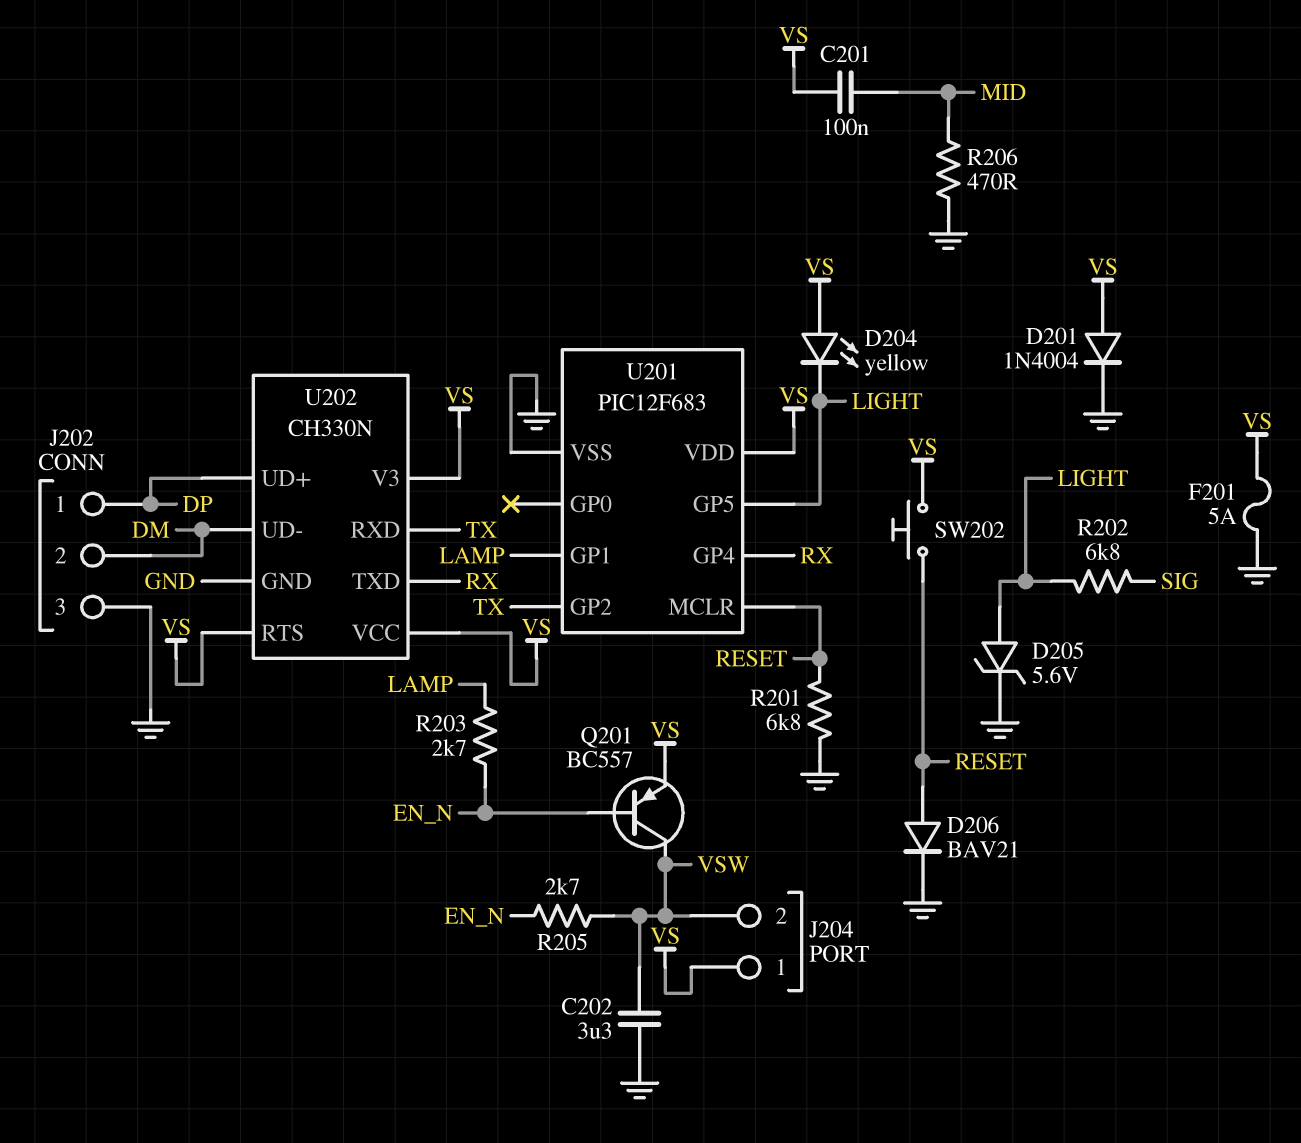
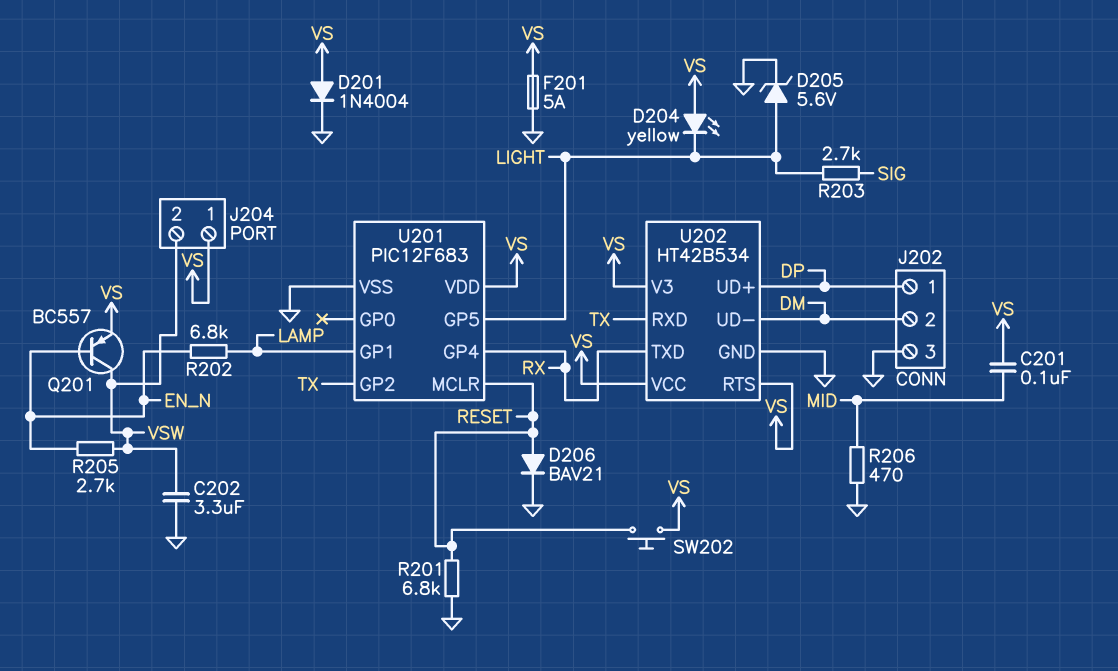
R202: 6.8k (LIGHT, SIG) -> 6.8k (EN_N, LAMP)
R203: 2.7k (EN_N, LAMP) -> 2.7k (LIGHT, SIG)
U202: CH330N -> HT42B534

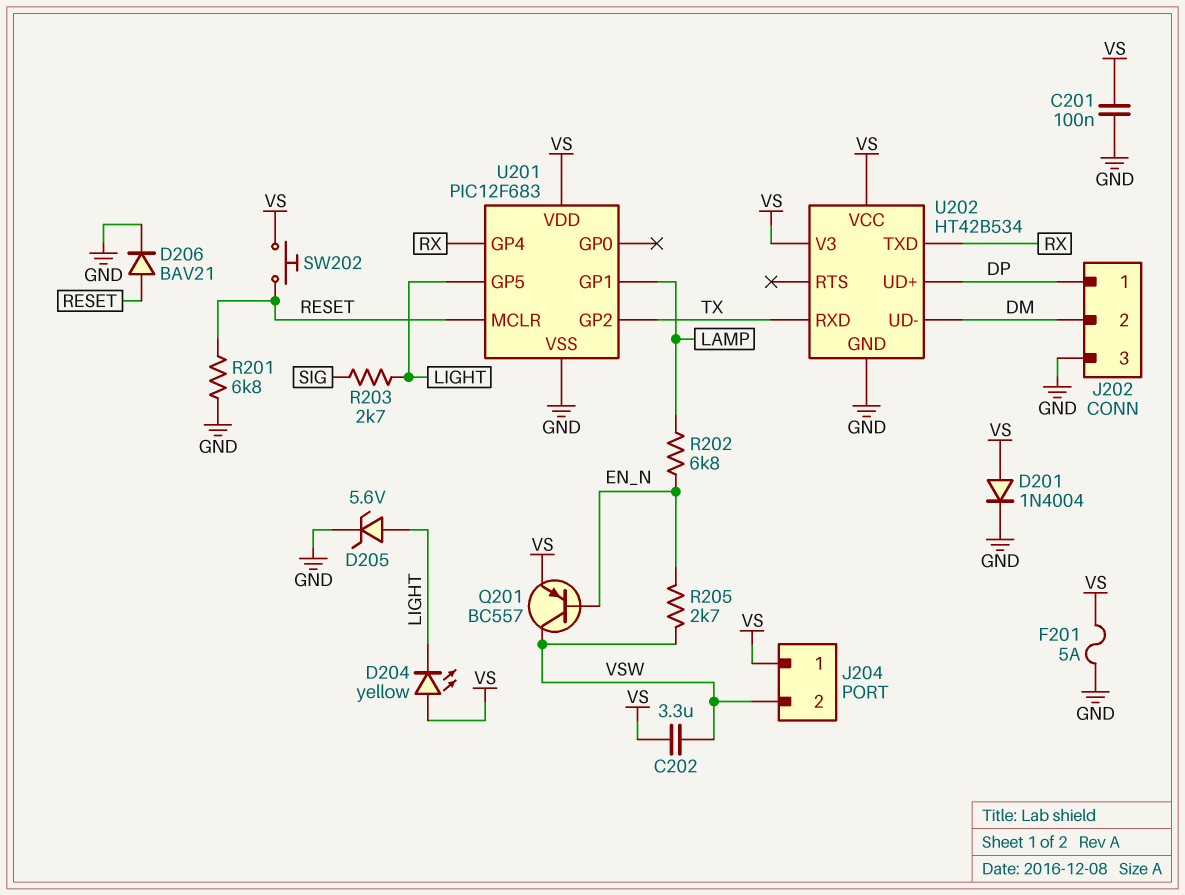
C201: 100nF (MID, VS) -> 100nF (GND, VS)
C202: 3.3uF (GND, VSW) -> 3.3uF (VS, VSW)
R206: 470 (GND, MID) -> none
U202 pin RTS: VS -> none

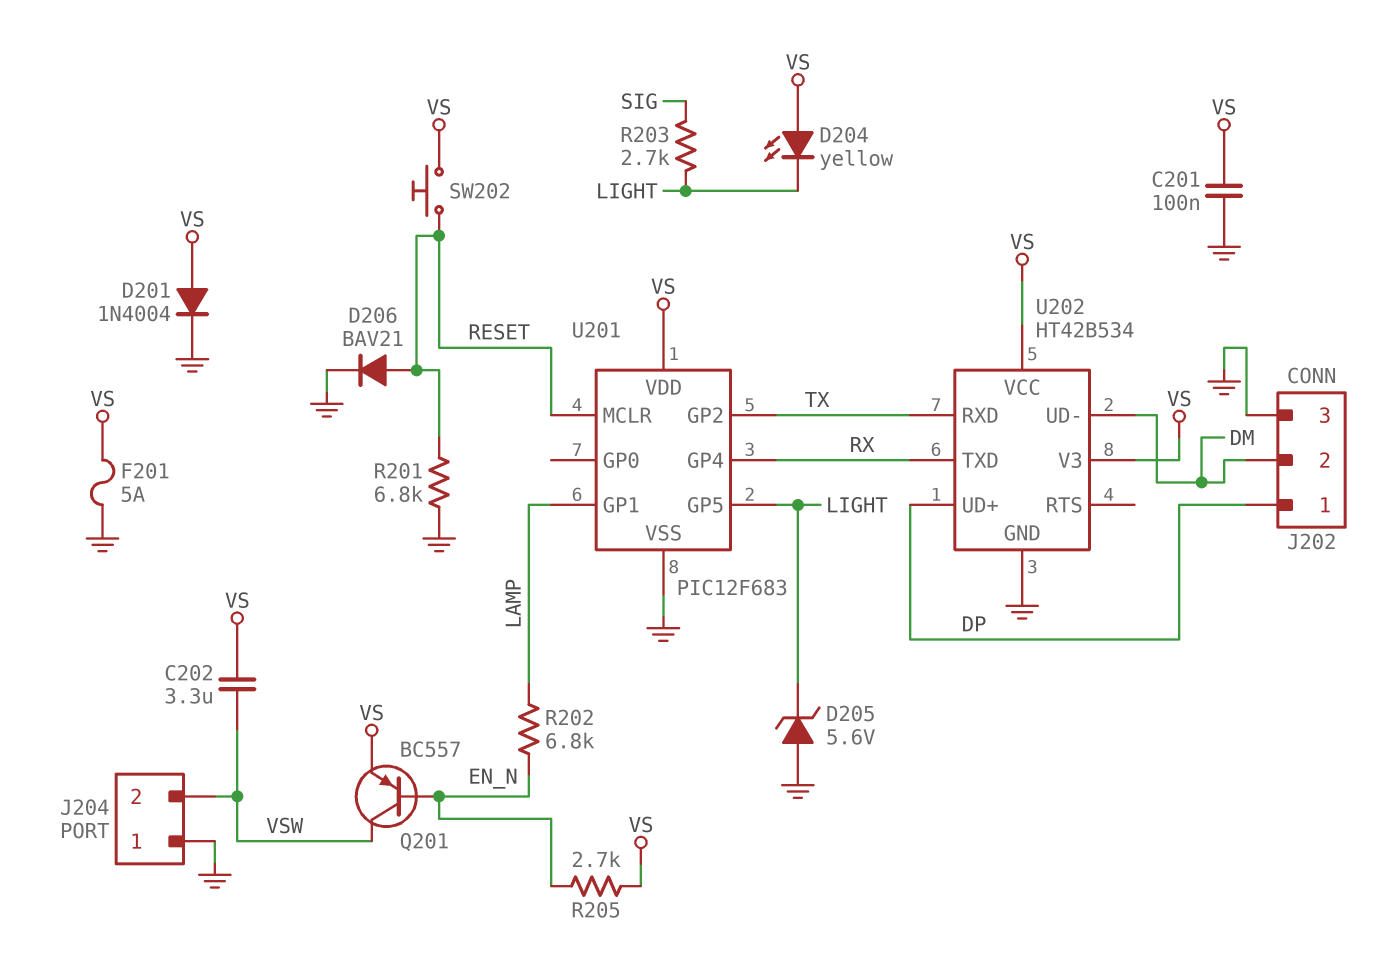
D205: zener 5.6V (A LIGHT, K GND) -> zener 5.6V (A GND, K LIGHT)
J204 pin 1: VS -> GND
R205: 2.7k (EN_N, VSW) -> 2.7k (EN_N, VS)

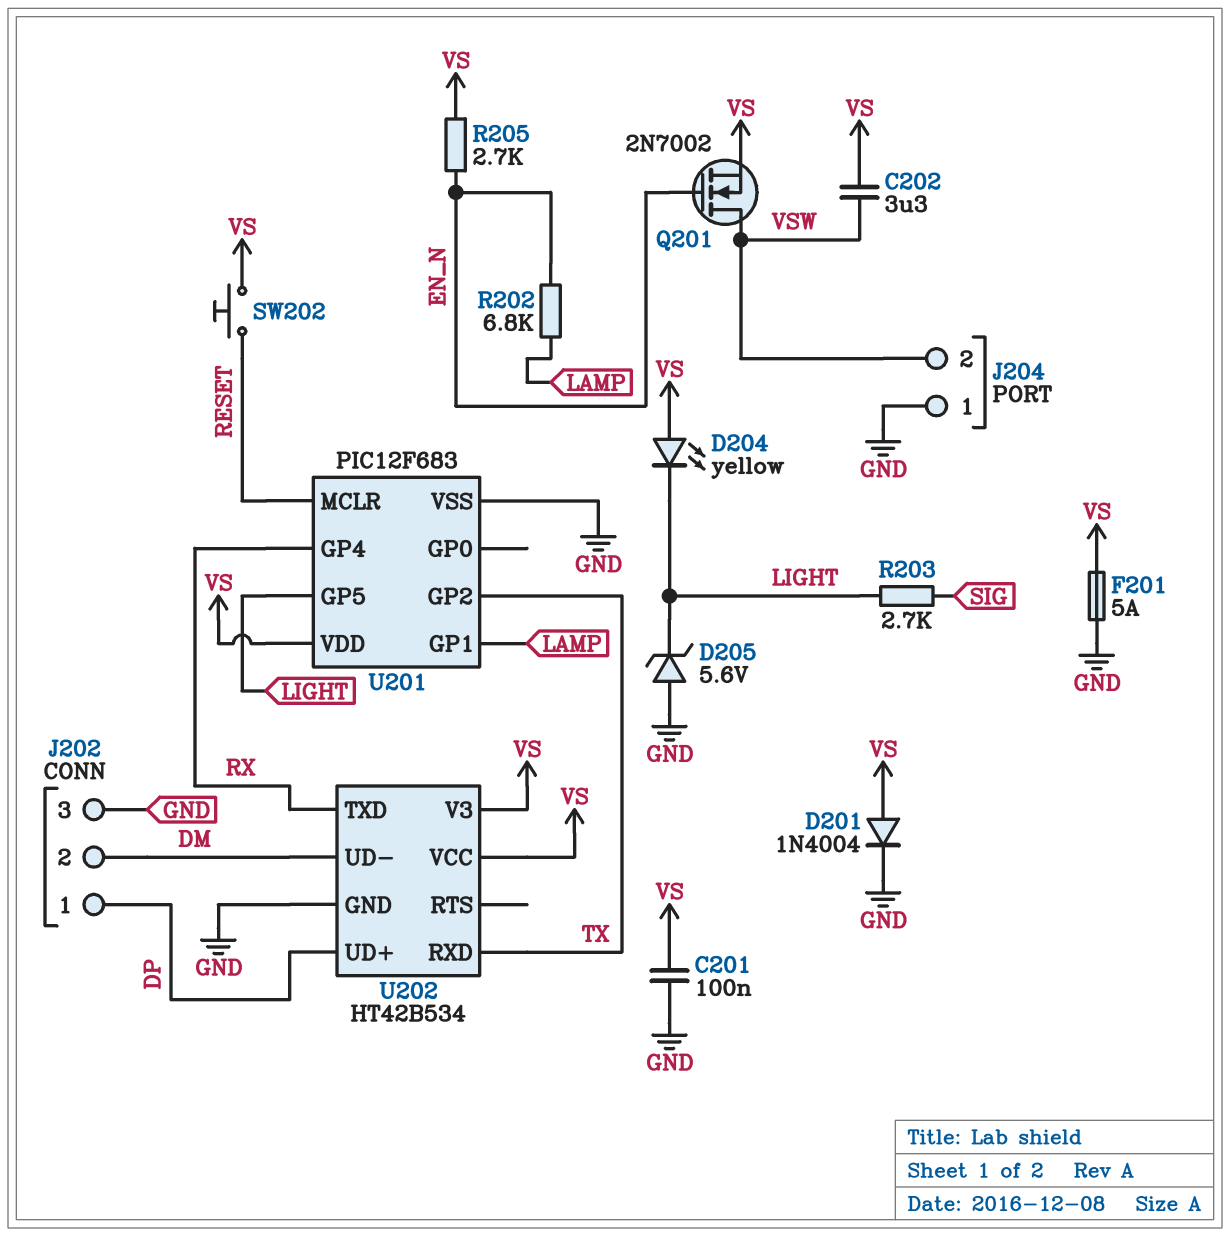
D206: diode BAV21 (A RESET, K GND) -> none
Q201: PNP BC557 (B EN_N, C VSW, E VS) -> NMOS 2N7002 (G EN_N, D VSW, S VS)
R201: 6.8k (GND, RESET) -> none

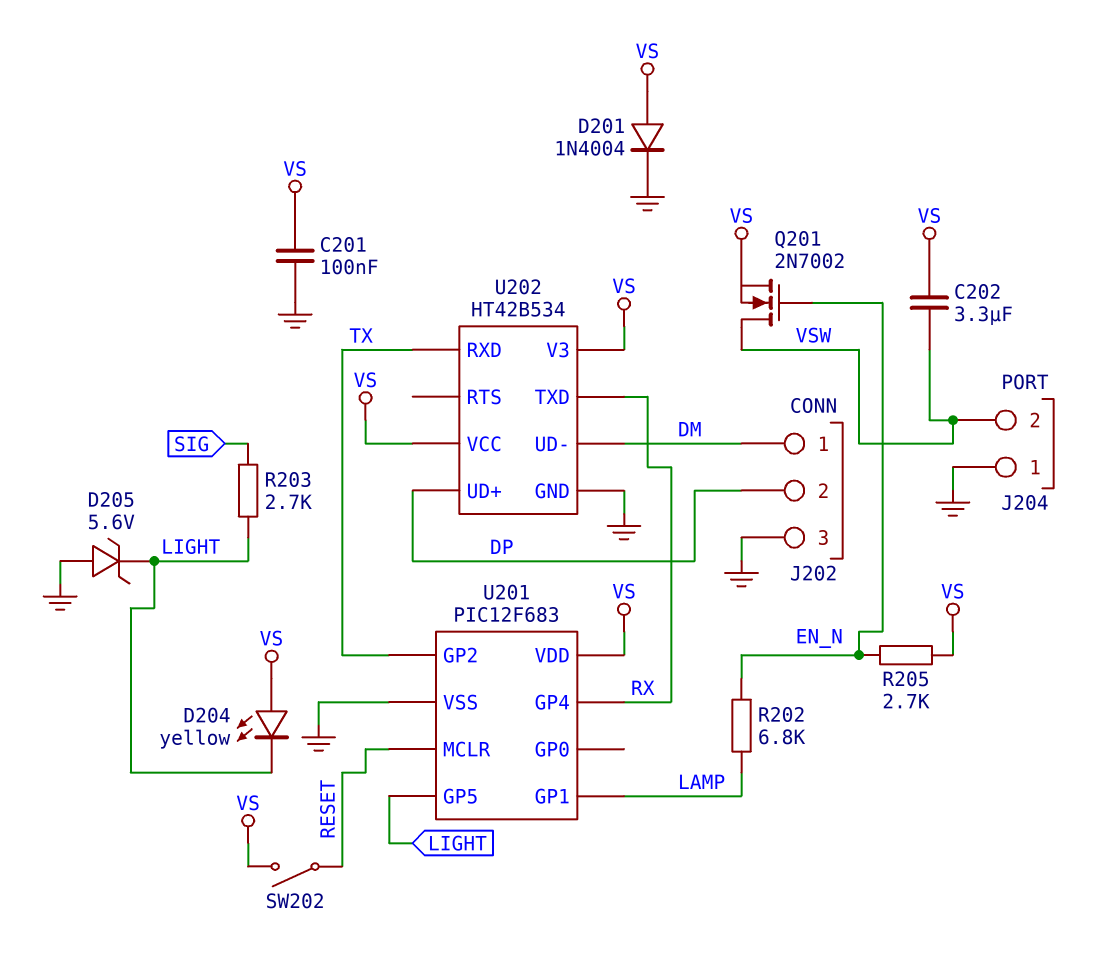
F201: 5A (GND, VS) -> none
J202 pin 1: DP -> DM
J202 pin 2: DM -> DP
SW202: button (RESET, VS) -> switch (RESET, VS)

